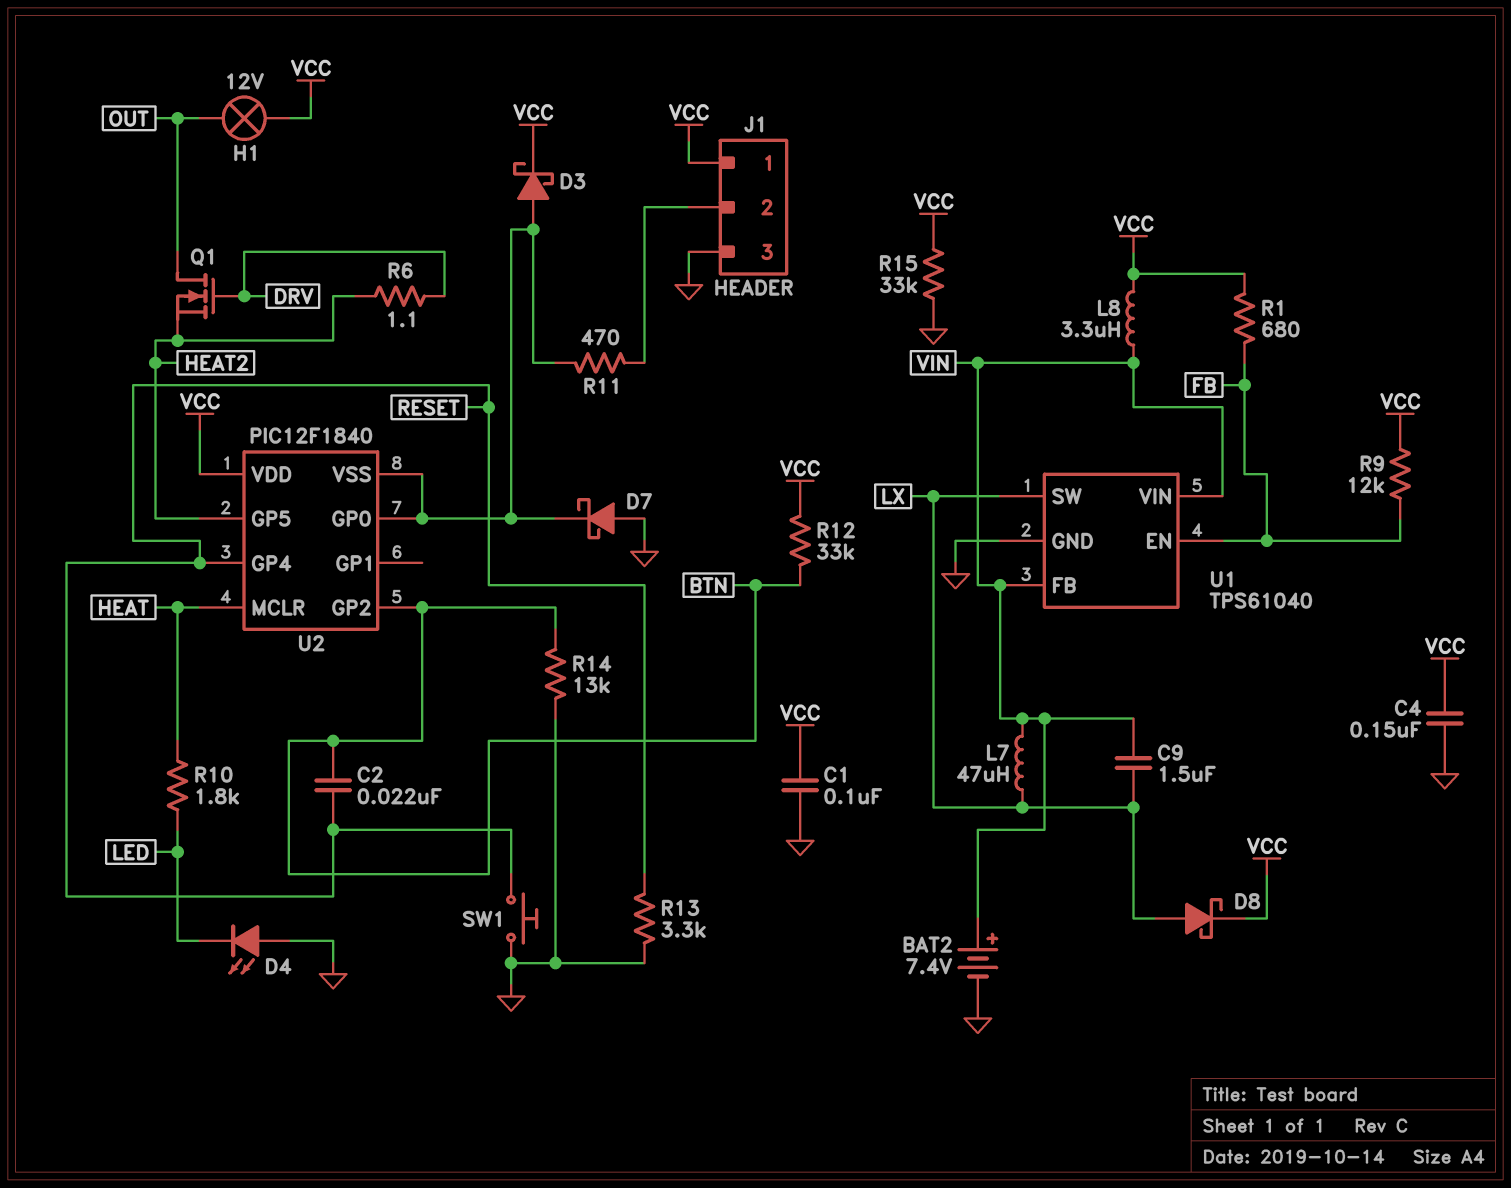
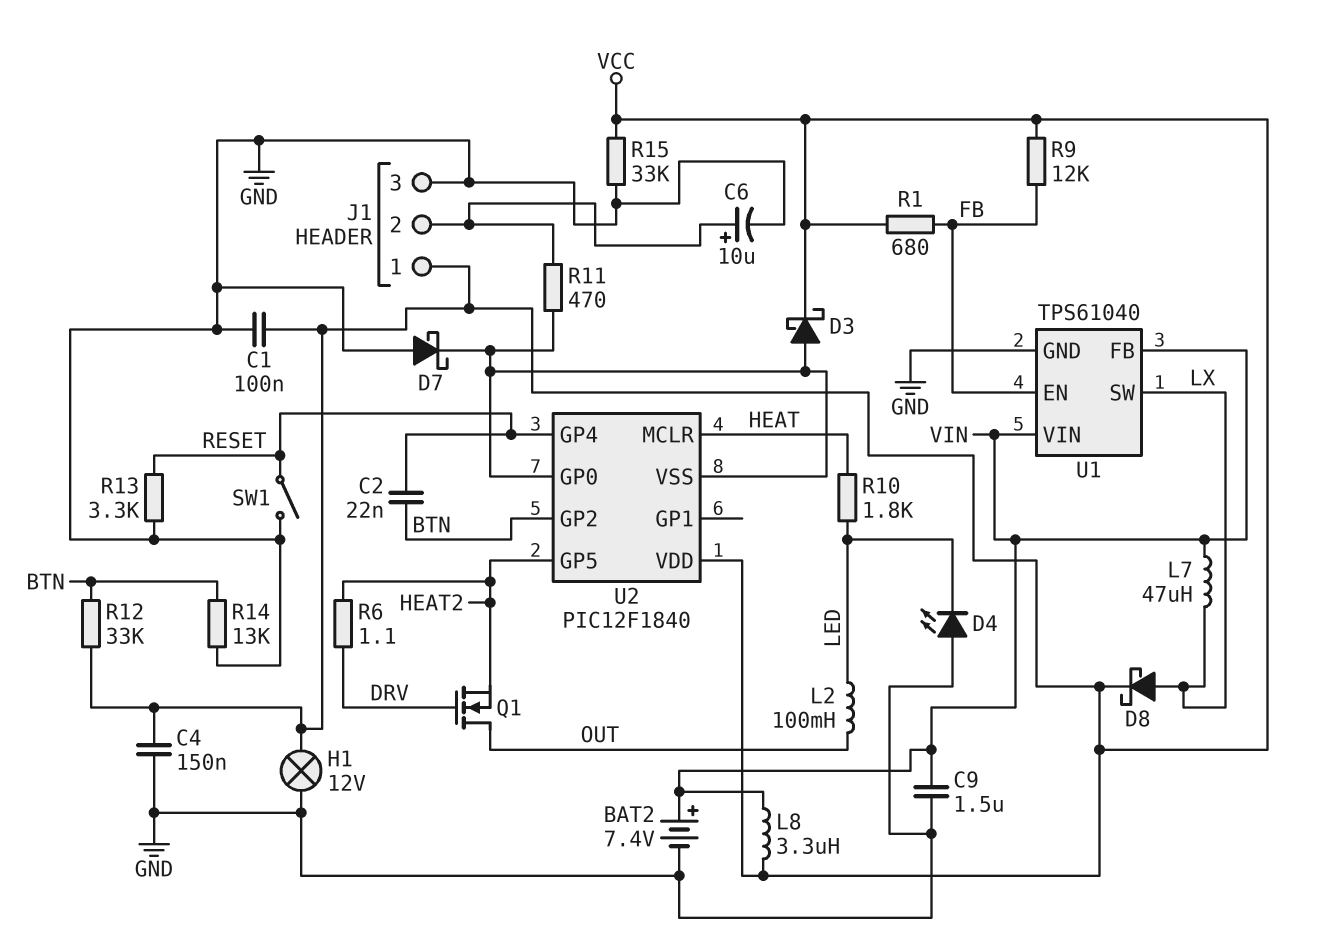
C6: none -> 10uF (plus J1/2, minus GND)
C9: 1.5uF (LX, VIN) -> 1.5uF (GND, VIN)
H1: lamp 12V (OUT, VCC) -> lamp 12V (GND, VCC)
L2: none -> 100mH (LED, OUT)
SW1: button (GND, RESET) -> switch (GND, RESET)

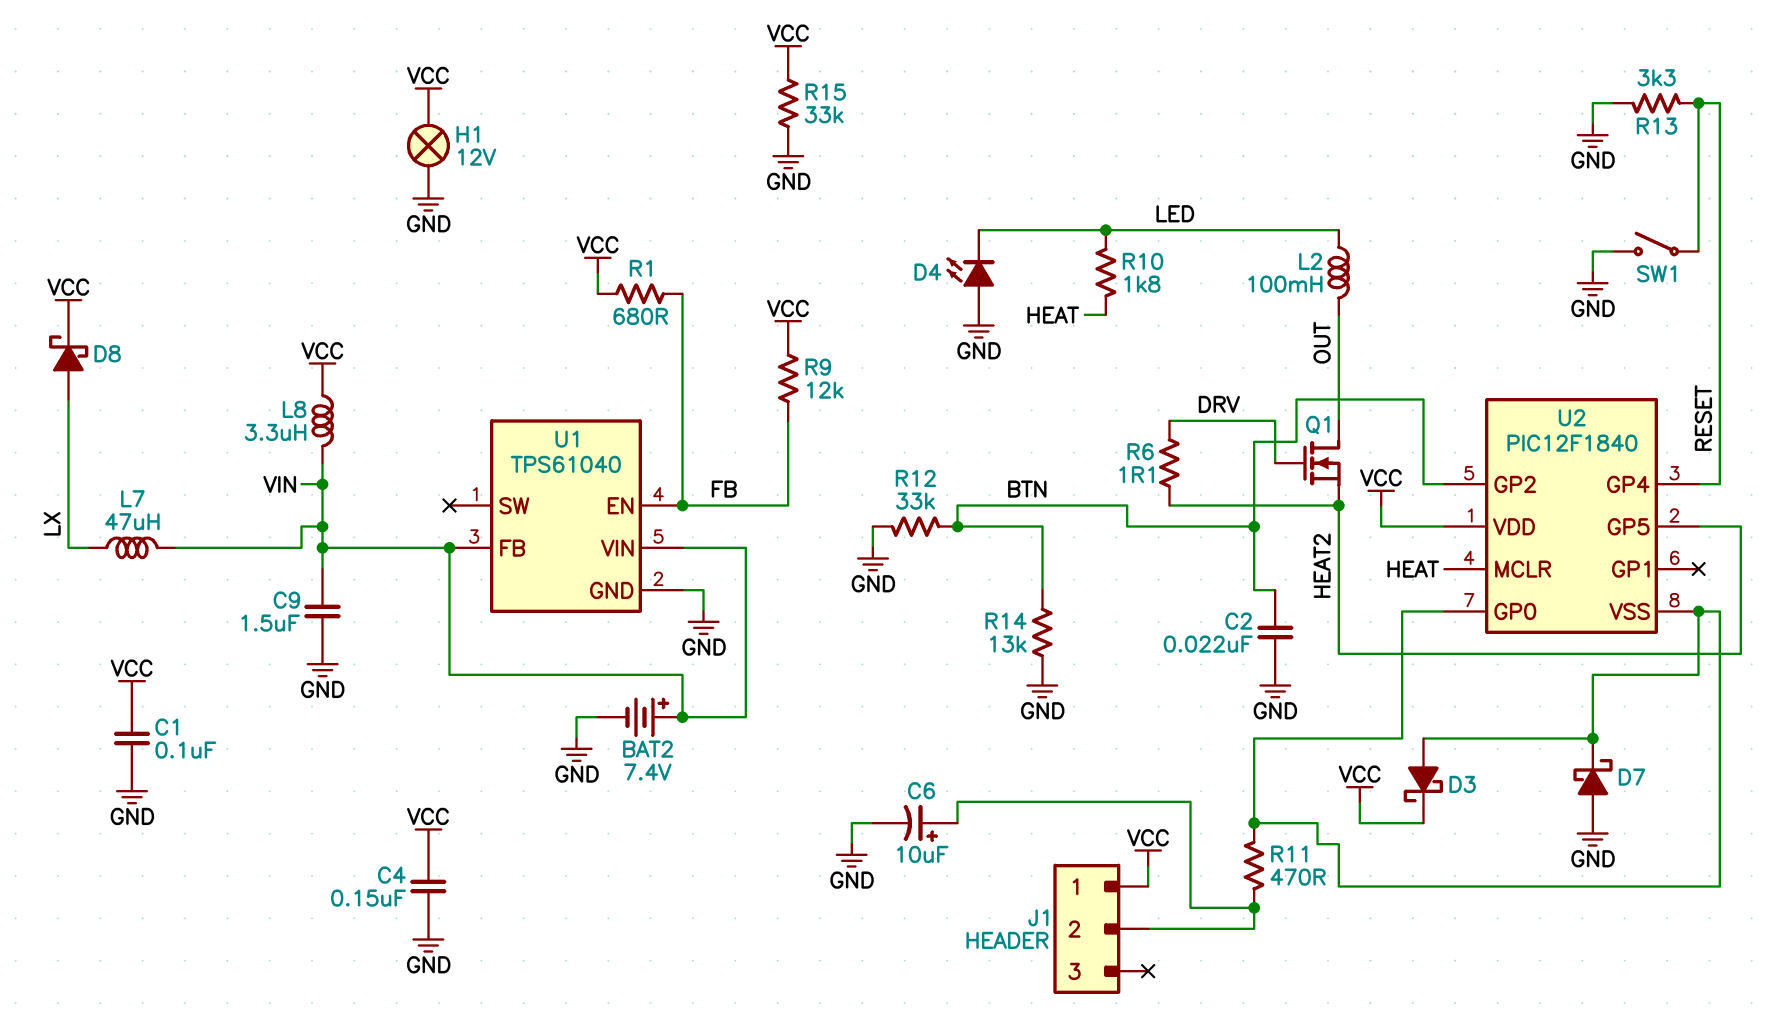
C2: 22nF (BTN, RESET) -> 22nF (BTN, GND)
J1 pin 3: GND -> none
R12: 33k (BTN, VCC) -> 33k (BTN, GND)
U1 pin SW: LX -> none

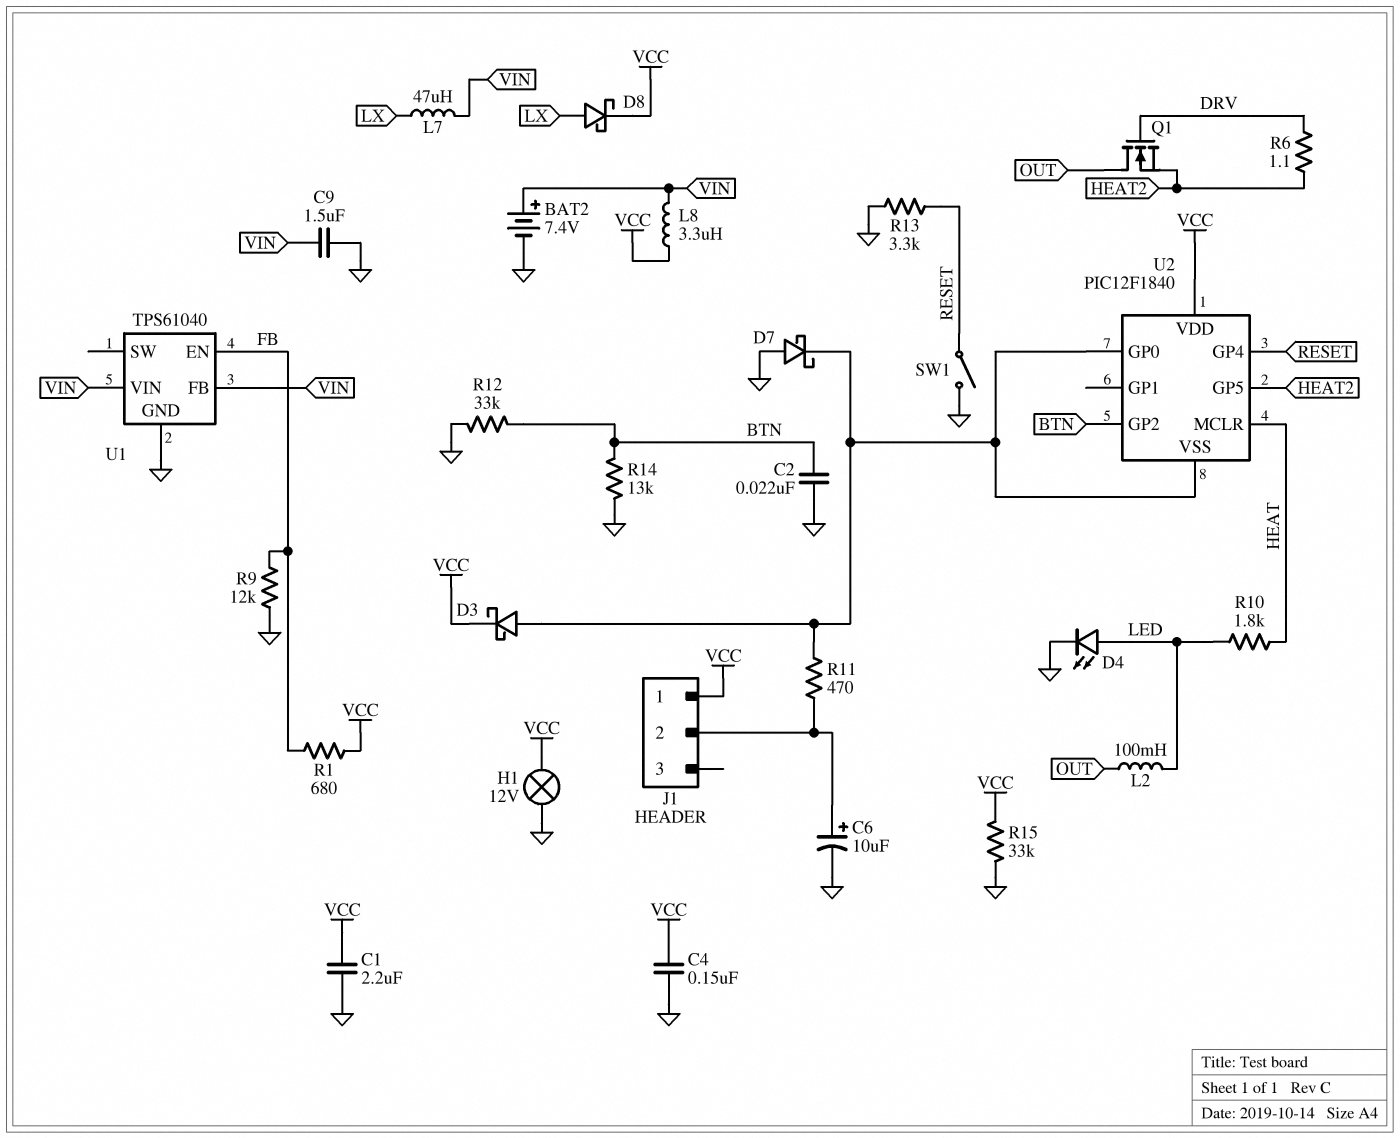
C1: 100nF (GND, VCC) -> 2.2uF (GND, VCC)
D4: LED (A GND, K LED) -> LED (A LED, K GND)
R9: 12k (FB, VCC) -> 12k (FB, GND)

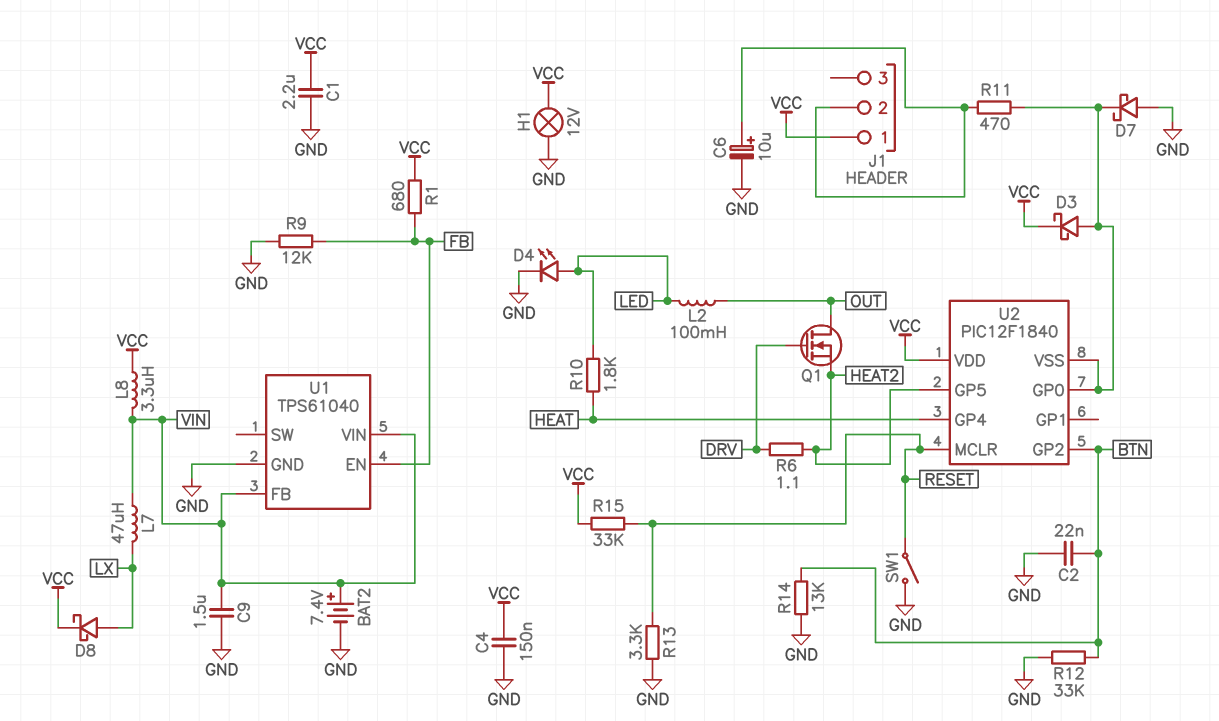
R15: 33k (GND, VCC) -> 33k (RESET, VCC)
U2 pin GP4: RESET -> HEAT
U2 pin MCLR: HEAT -> RESET

